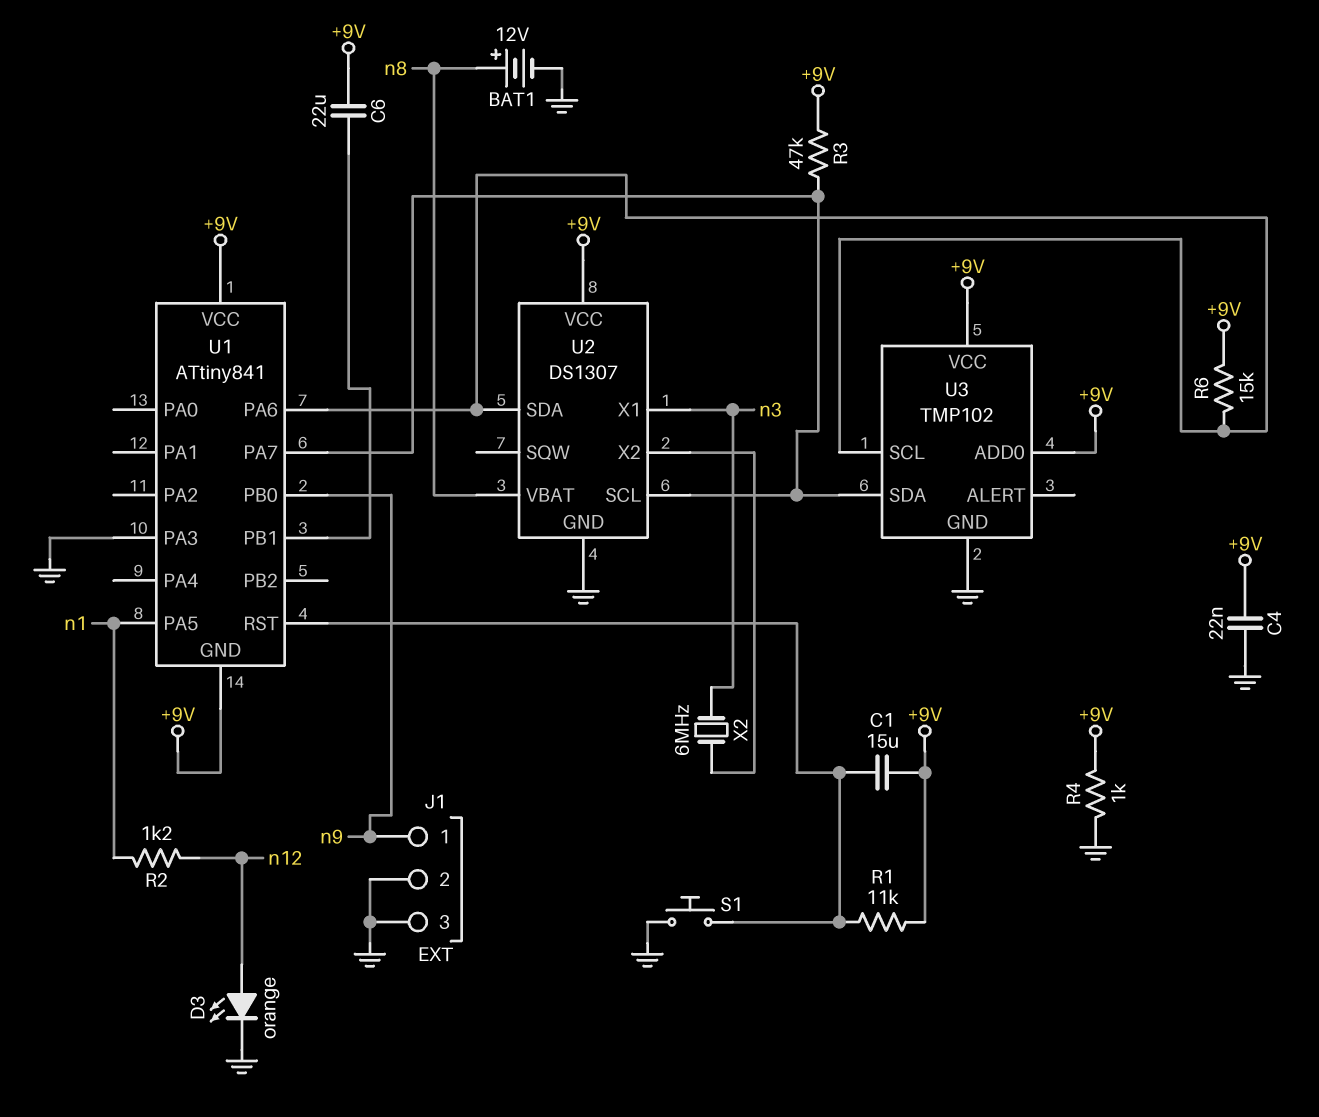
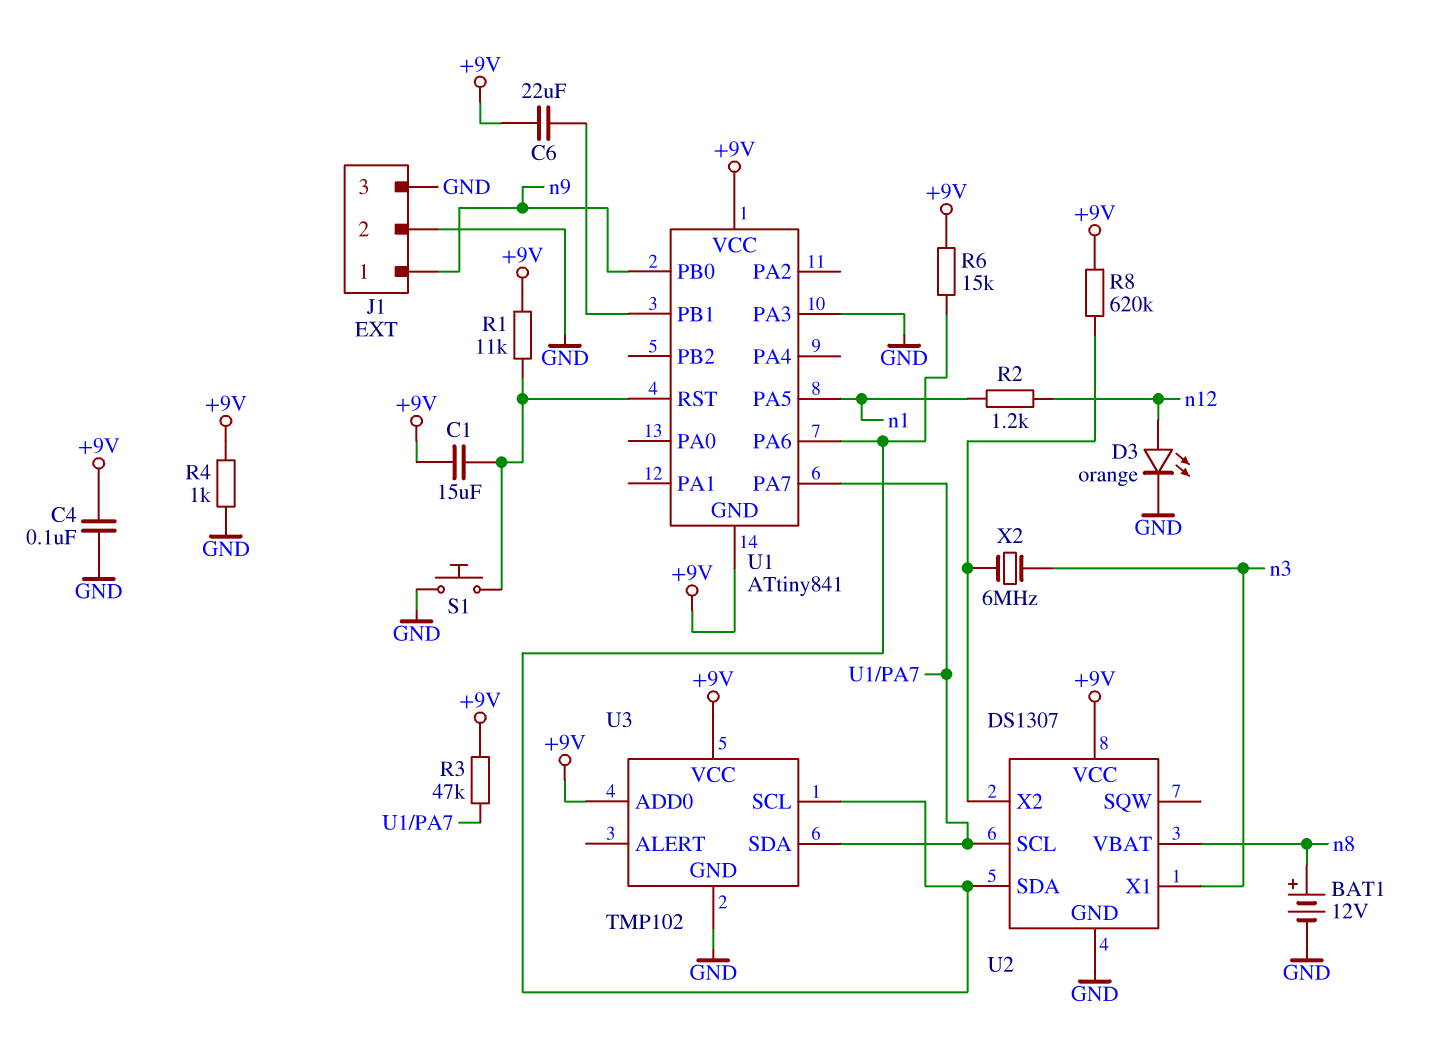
C4: 22nF (+9V, GND) -> 100nF (+9V, GND)
R8: none -> 620k (+9V, U2/X2)

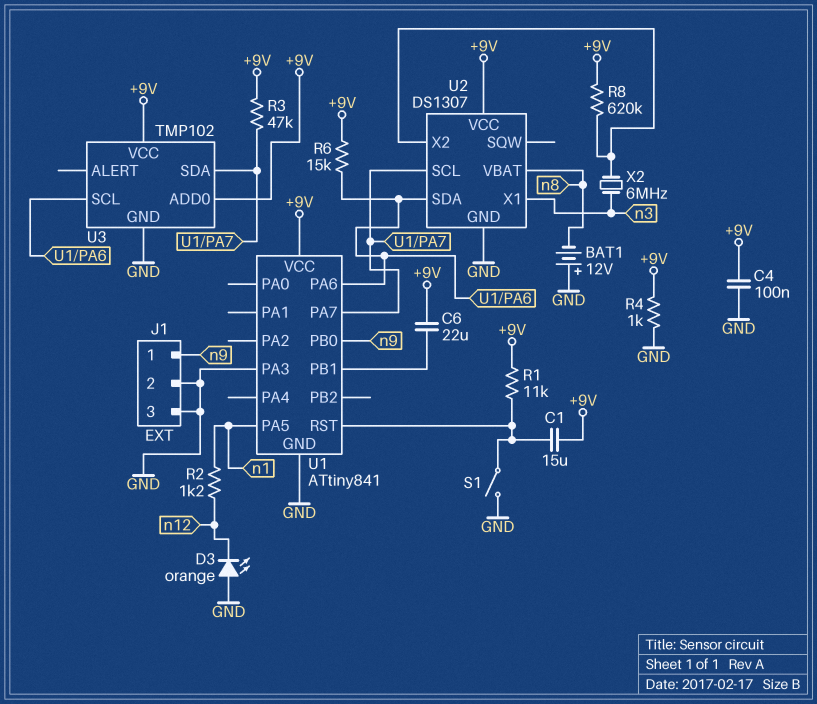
BAT1: 12V (plus n8, minus GND) -> 12V (plus GND, minus n8)
D3: LED orange (A n12, K GND) -> LED orange (A GND, K n12)
S1: button (GND, U1/RST) -> switch (GND, U1/RST)
U1 pin GND: +9V -> GND

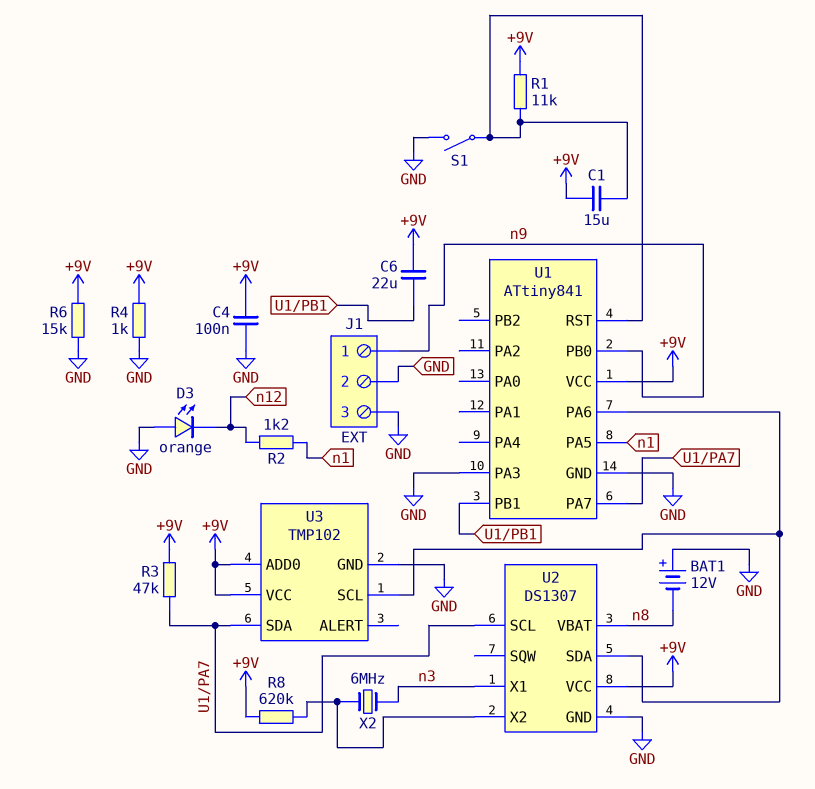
R6: 15k (+9V, U1/PA6) -> 15k (+9V, GND)

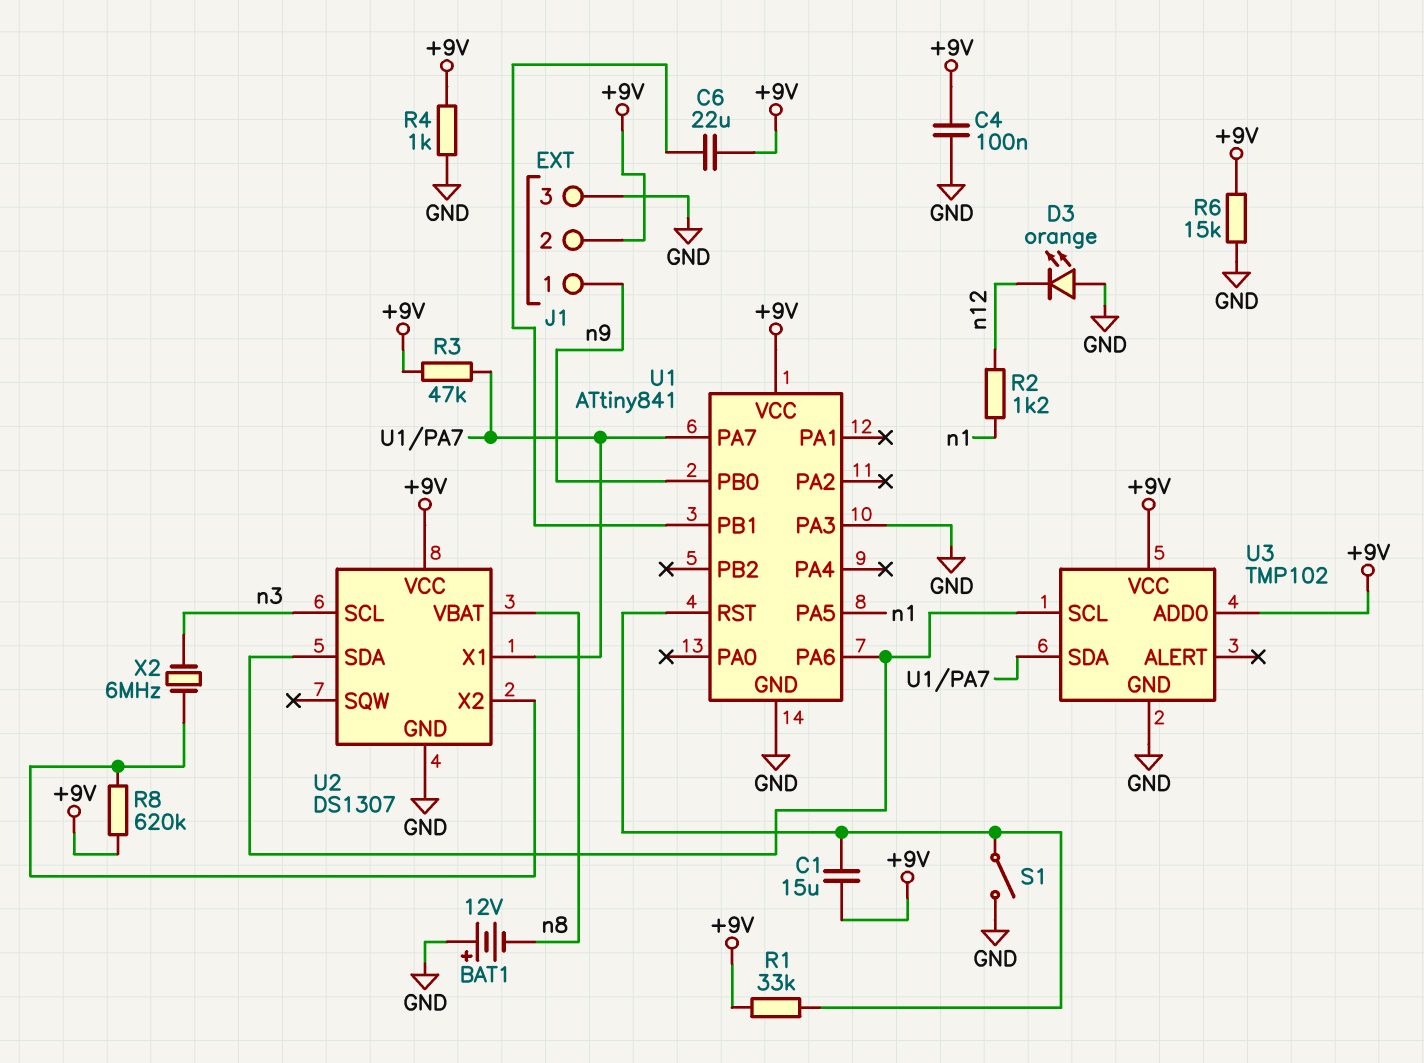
J1 pin 2: GND -> +9V
R1: 11k (+9V, U1/RST) -> 33k (+9V, U1/RST)
U2 pin SCL: U1/PA7 -> n3
U2 pin X1: n3 -> U1/PA7

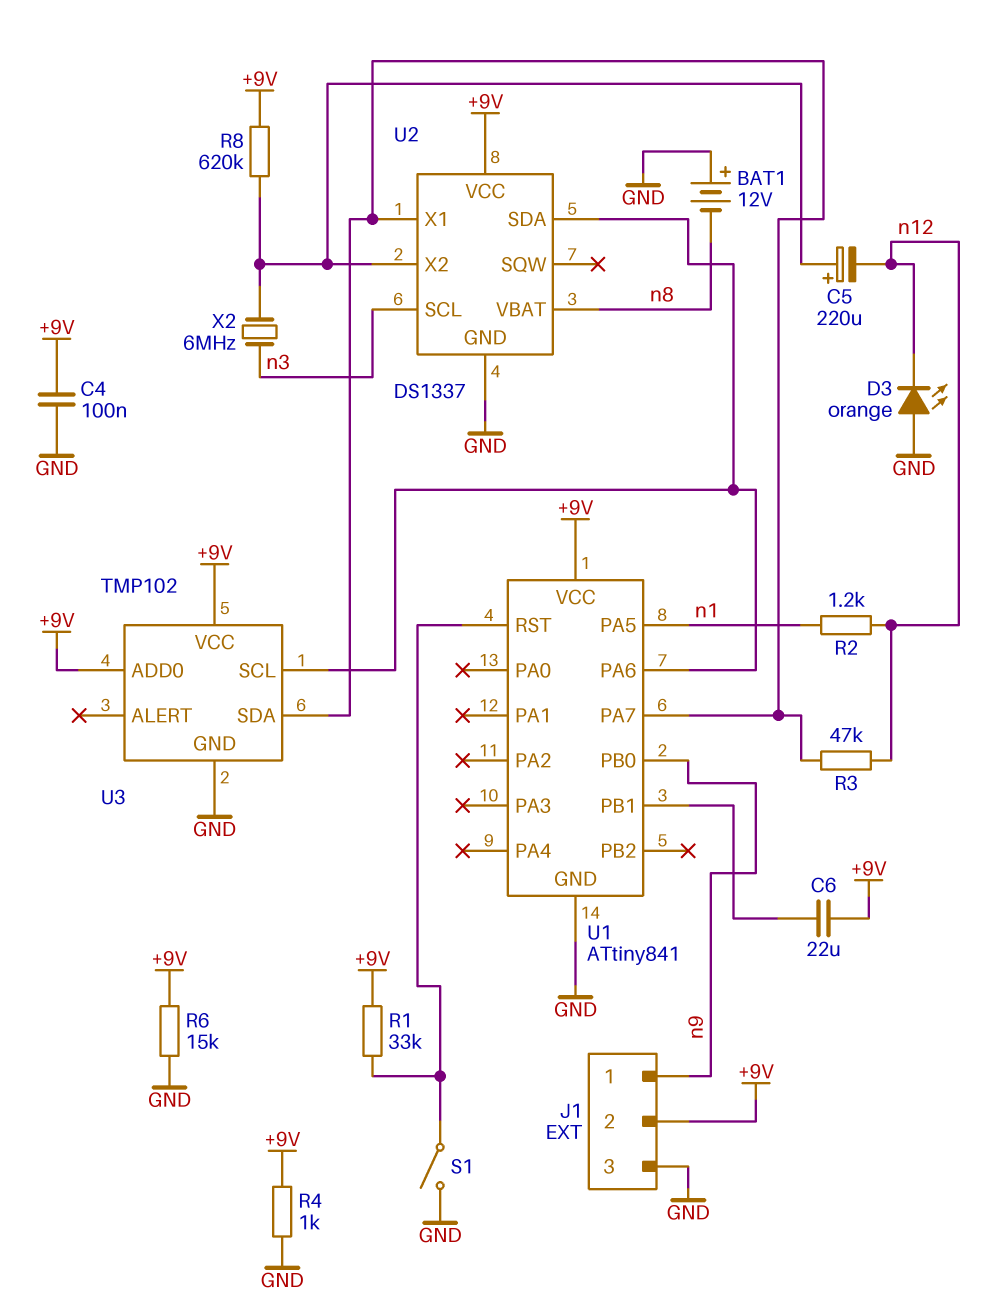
C1: 15uF (+9V, U1/RST) -> none
C5: none -> 220uF (plus U2/X2, minus n12)
R3: 47k (+9V, U1/PA7) -> 47k (U1/PA7, n12)
U1 pin PA3: GND -> none
U2: DS1307 -> DS1337

